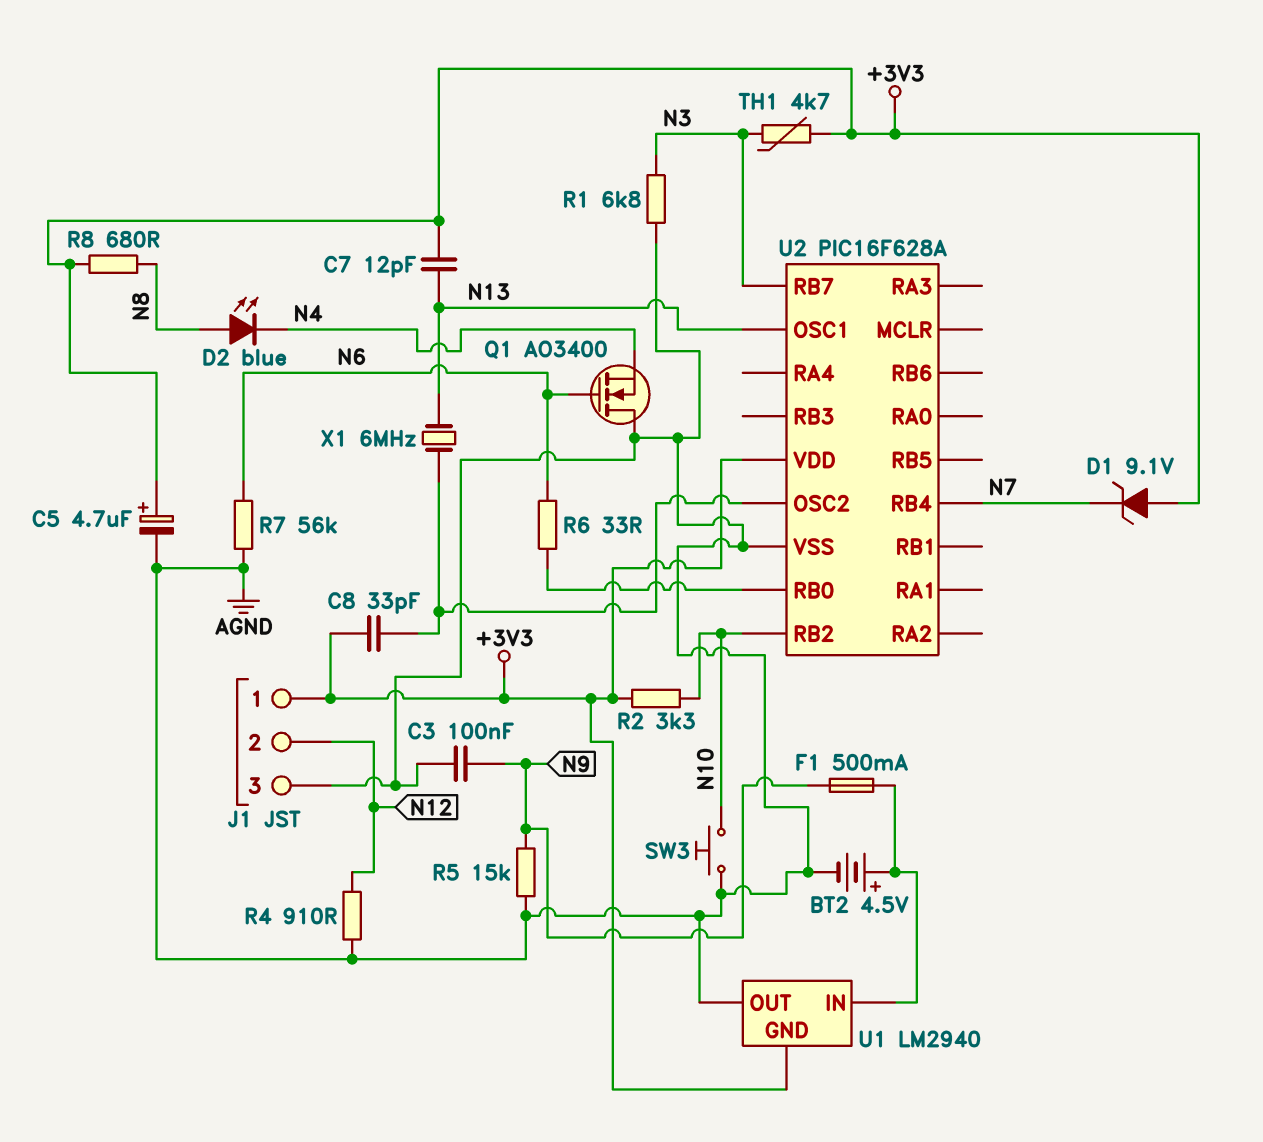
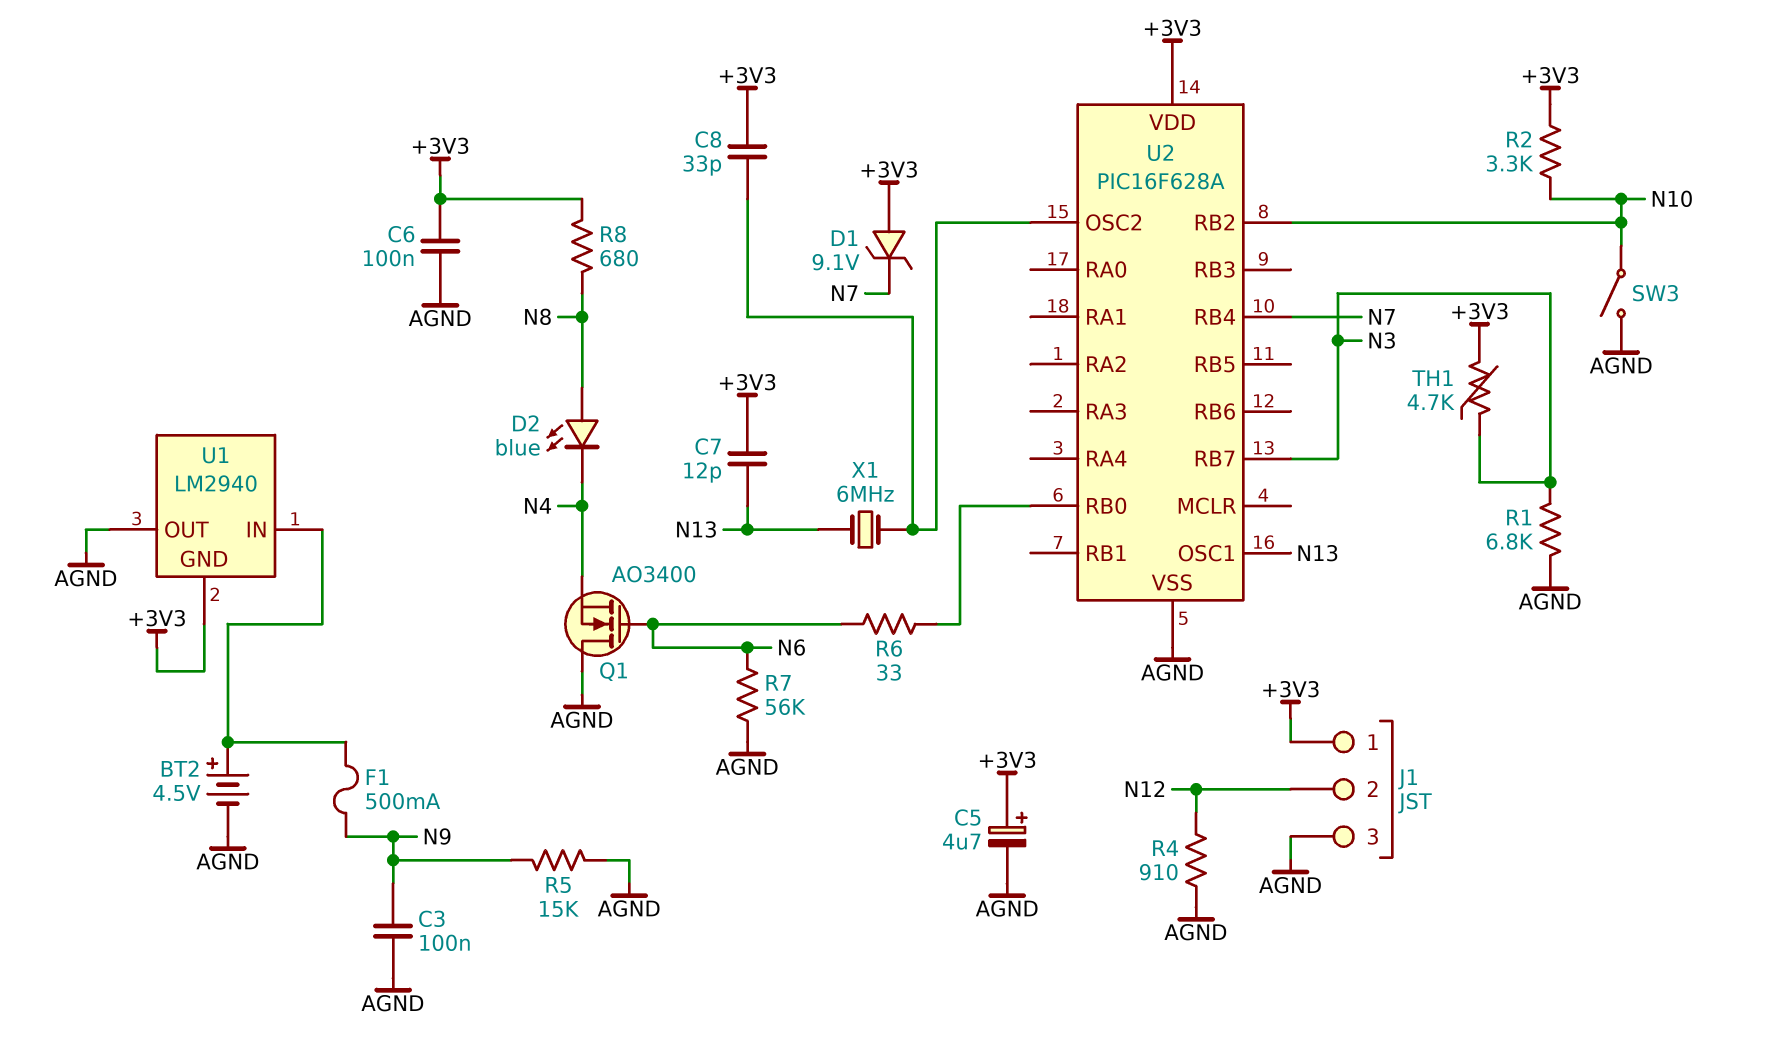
C6: none -> 100nF (+3V3, AGND)
SW3: button (AGND, N10) -> switch (AGND, N10)

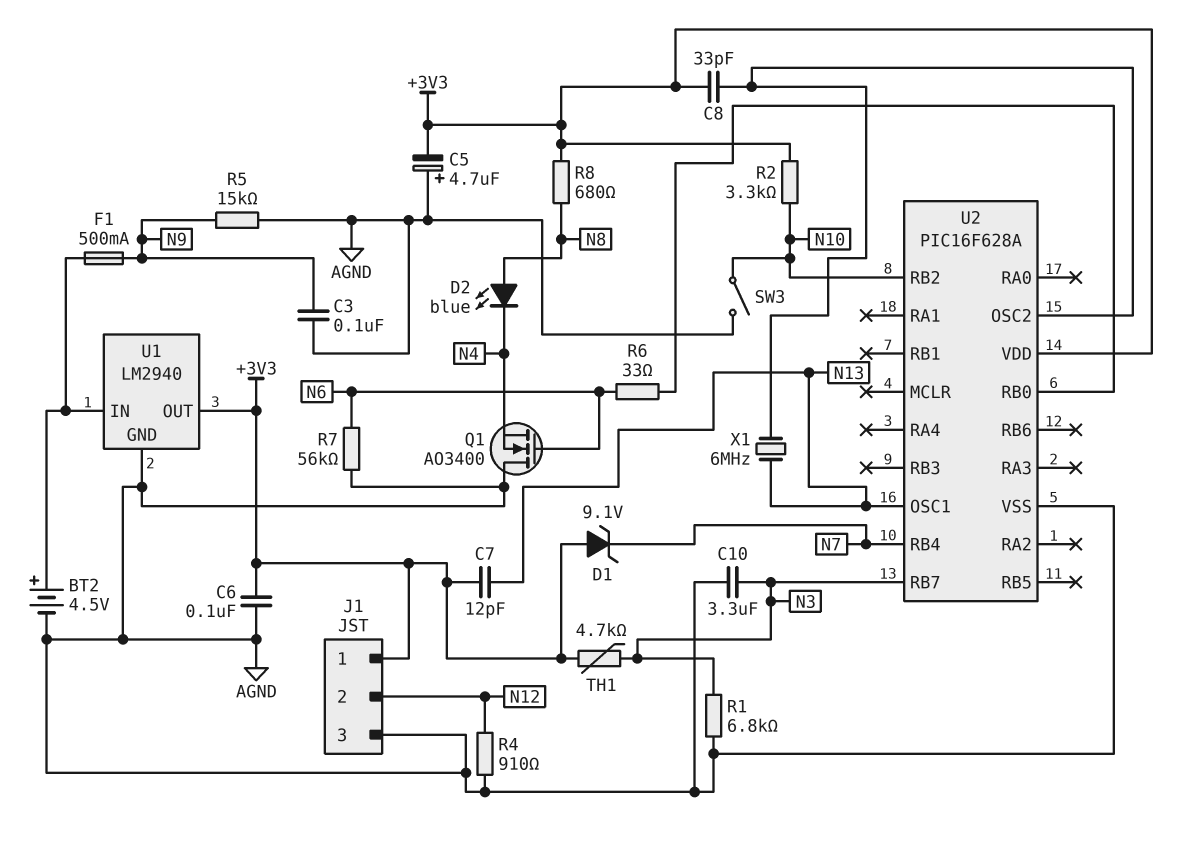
C5: 4.7uF (plus +3V3, minus AGND) -> 4.7uF (plus AGND, minus +3V3)
C10: none -> 3.3uF (AGND, N3)
U1 pin GND: +3V3 -> AGND
U1 pin OUT: AGND -> +3V3

